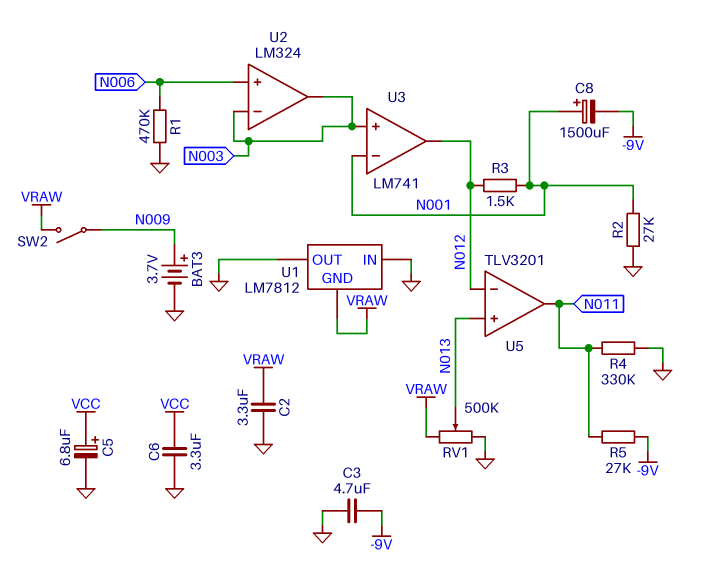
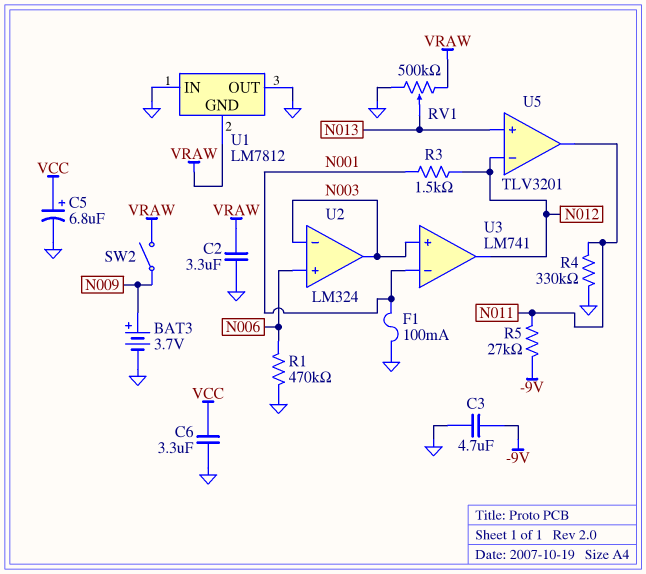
C8: 1500uF (plus N001, minus -9V) -> none
F1: none -> 100mA (GND, N001)
R2: 27k (GND, N001) -> none

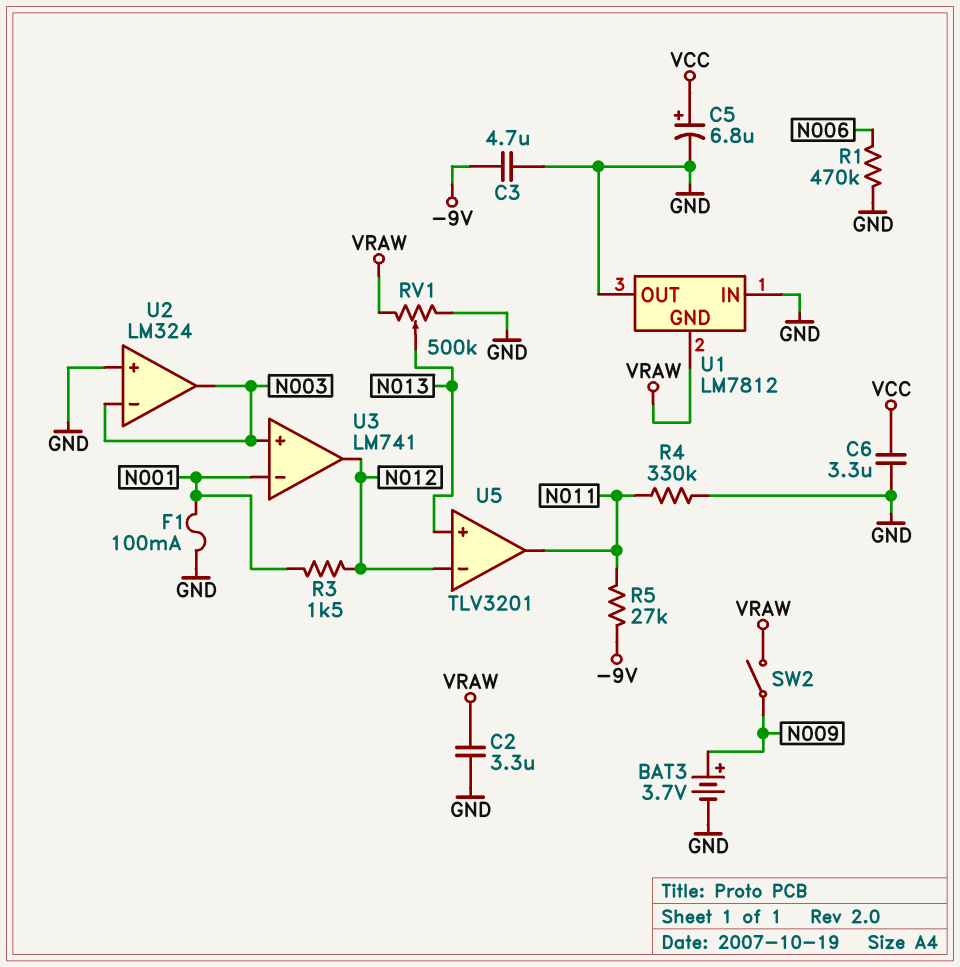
U2 pin in+: N006 -> GND

